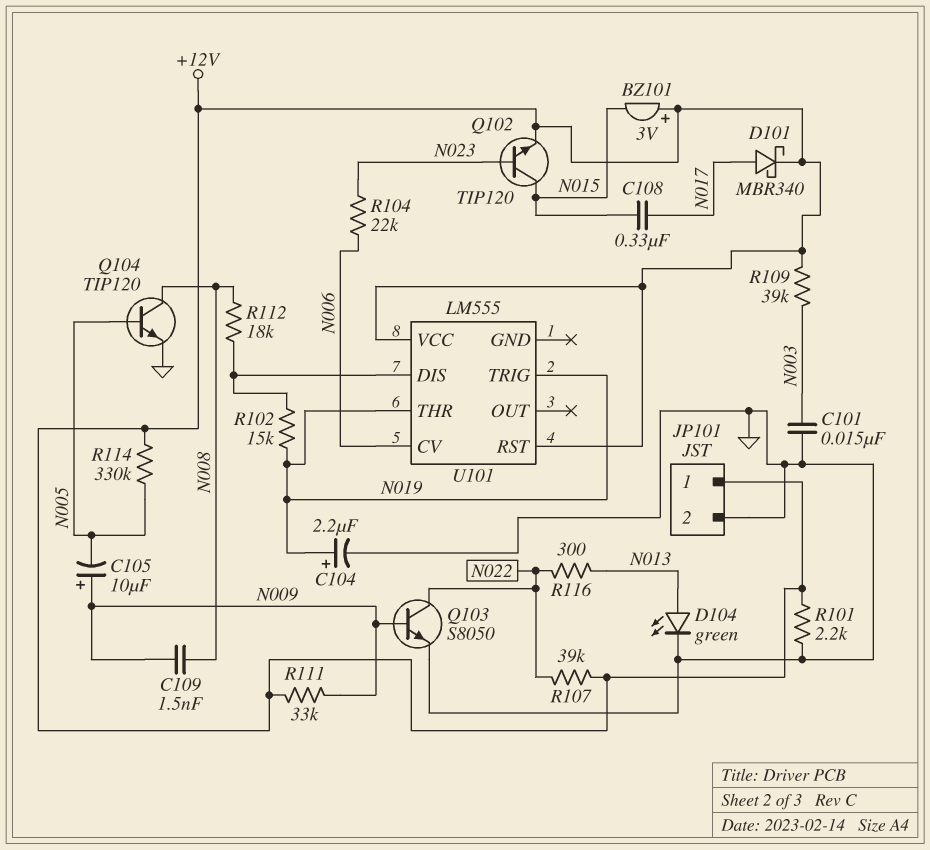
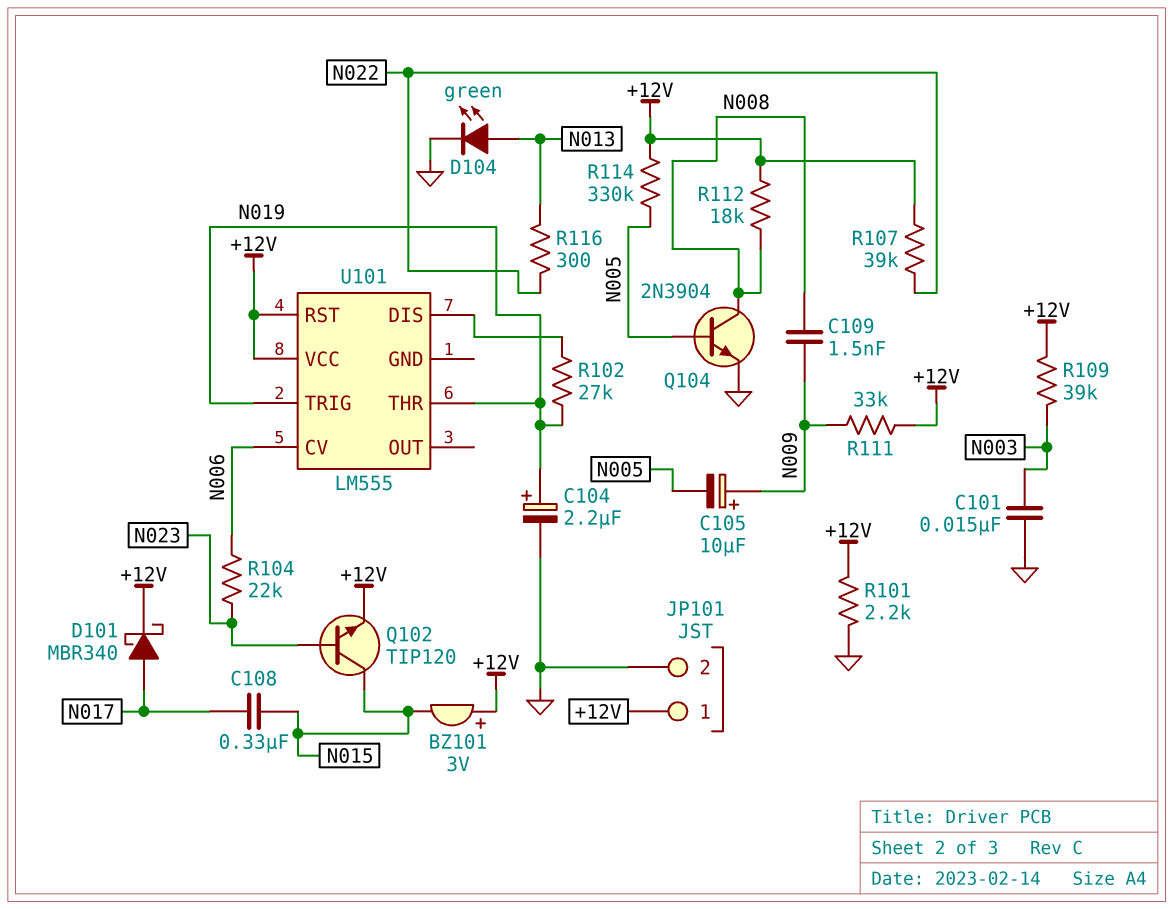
Q103: NPN S8050 (B N009, C N022, E GND) -> none
Q104: NPN TIP120 (B N005, C N008, E GND) -> NPN 2N3904 (B N005, C N008, E GND)
R102: 15k (N019, U101/DIS) -> 27k (N019, U101/DIS)
R112: 18k (N008, U101/DIS) -> 18k (+12V, N008)

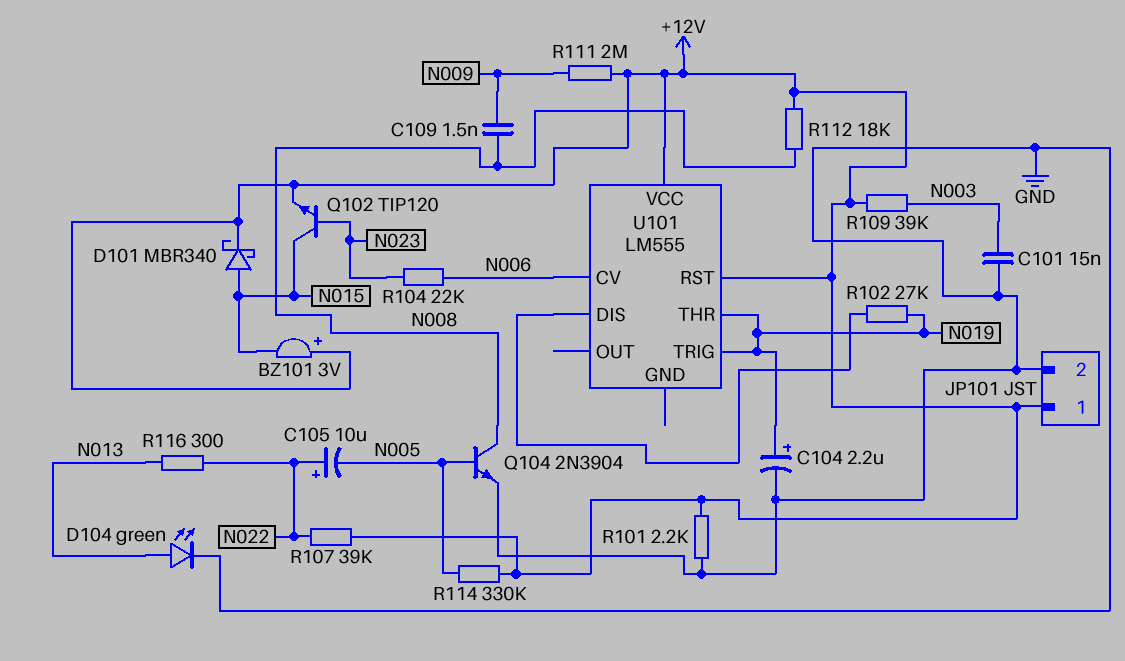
C105: 10uF (plus N009, minus N005) -> 10uF (plus N022, minus N005)
C108: 330nF (N015, N017) -> none
D101: schottky MBR340 (A N017, K +12V) -> schottky MBR340 (A N015, K +12V)
R111: 33k (+12V, N009) -> 2M (+12V, N009)

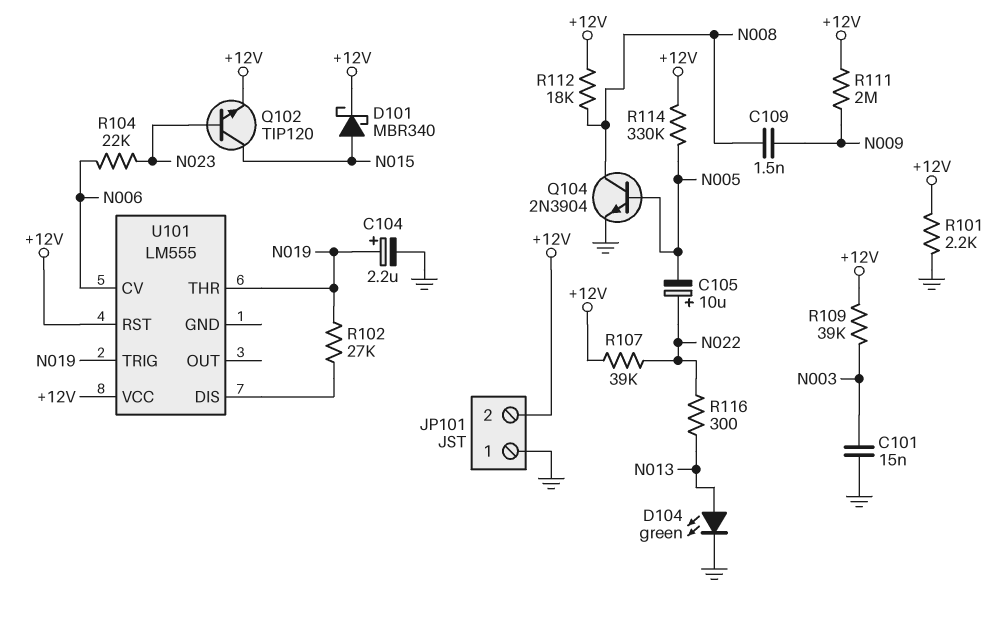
BZ101: buzzer 3V (plus +12V, minus N015) -> none
JP101 pin 1: +12V -> GND
JP101 pin 2: GND -> +12V

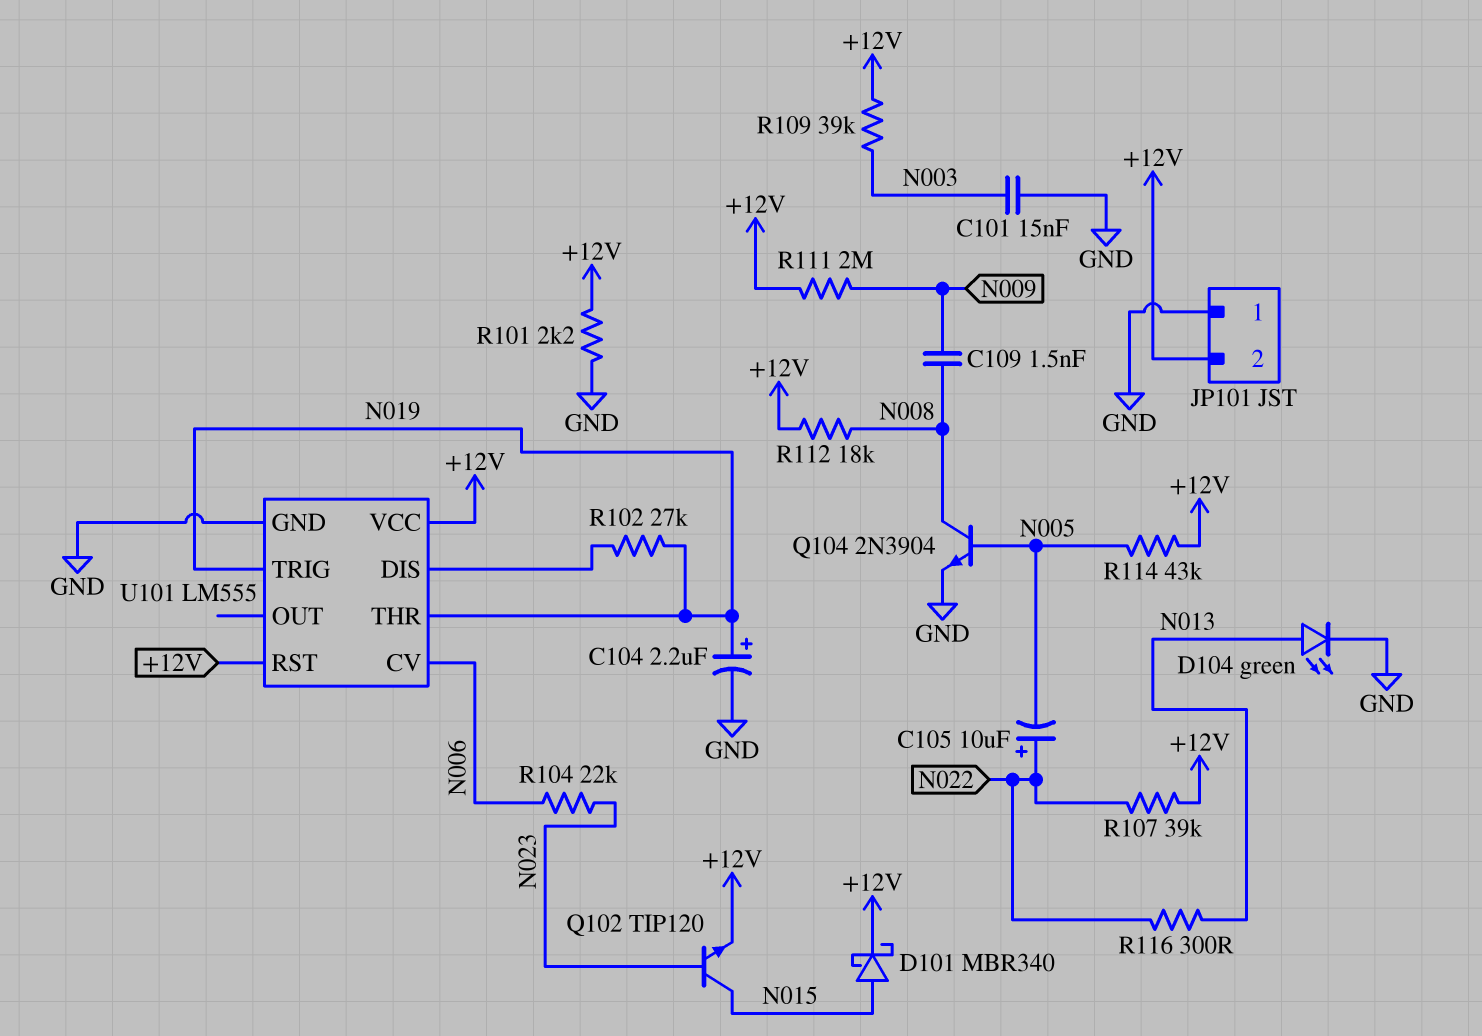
R114: 330k (+12V, N005) -> 43k (+12V, N005)
U101 pin GND: none -> GND

